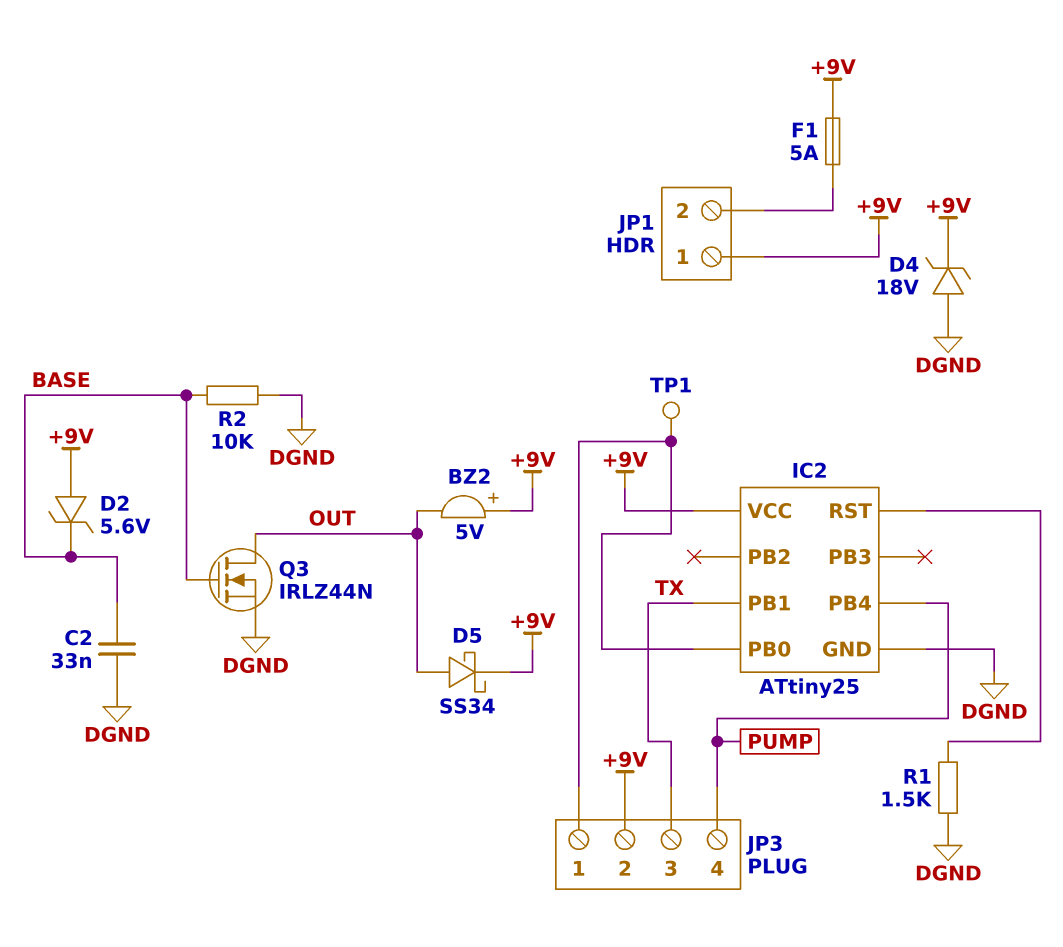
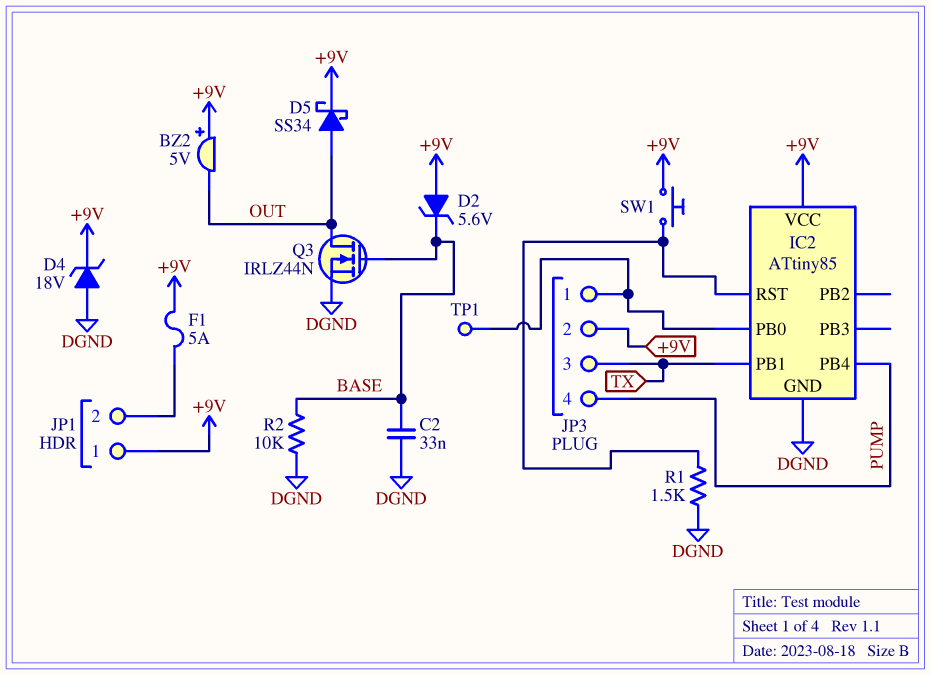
IC2: ATtiny25 -> ATtiny85
SW1: none -> button (+9V, IC2/RST)

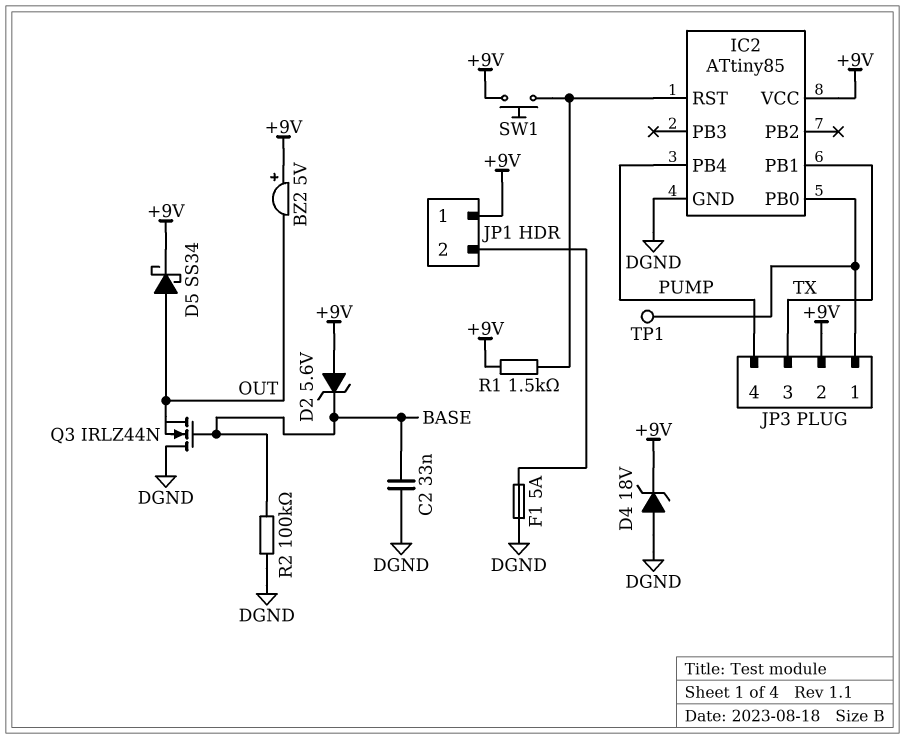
F1: 5A (+9V, JP1/2) -> 5A (DGND, JP1/2)
Q3: NMOS IRLZ44N (G BASE, D OUT, S DGND) -> NMOS IRLZ44N (G BASE, D DGND, S OUT)
R1: 1.5k (DGND, IC2/RST) -> 1.5k (+9V, IC2/RST)
R2: 10k (BASE, DGND) -> 100k (BASE, DGND)

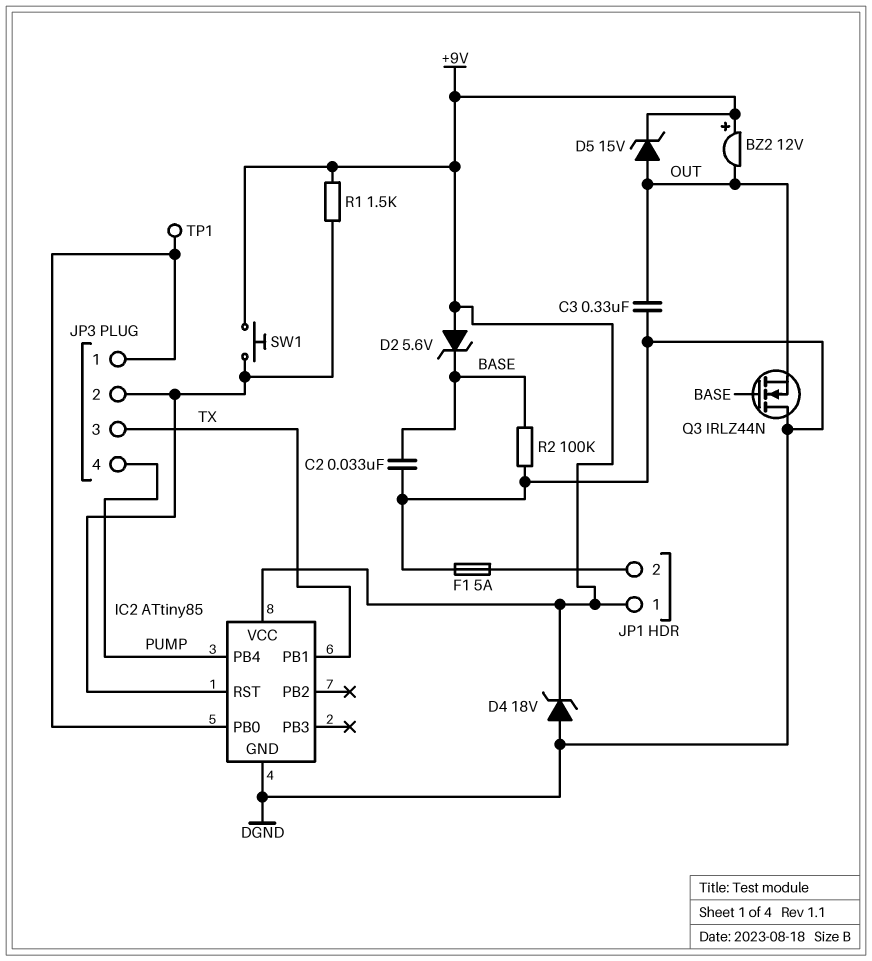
BZ2: buzzer 5V (plus +9V, minus OUT) -> buzzer 12V (plus +9V, minus OUT)
C3: none -> 330nF (DGND, OUT)
D5: schottky SS34 (A OUT, K +9V) -> zener 15V (A OUT, K +9V)
JP3 pin 2: +9V -> IC2/RST

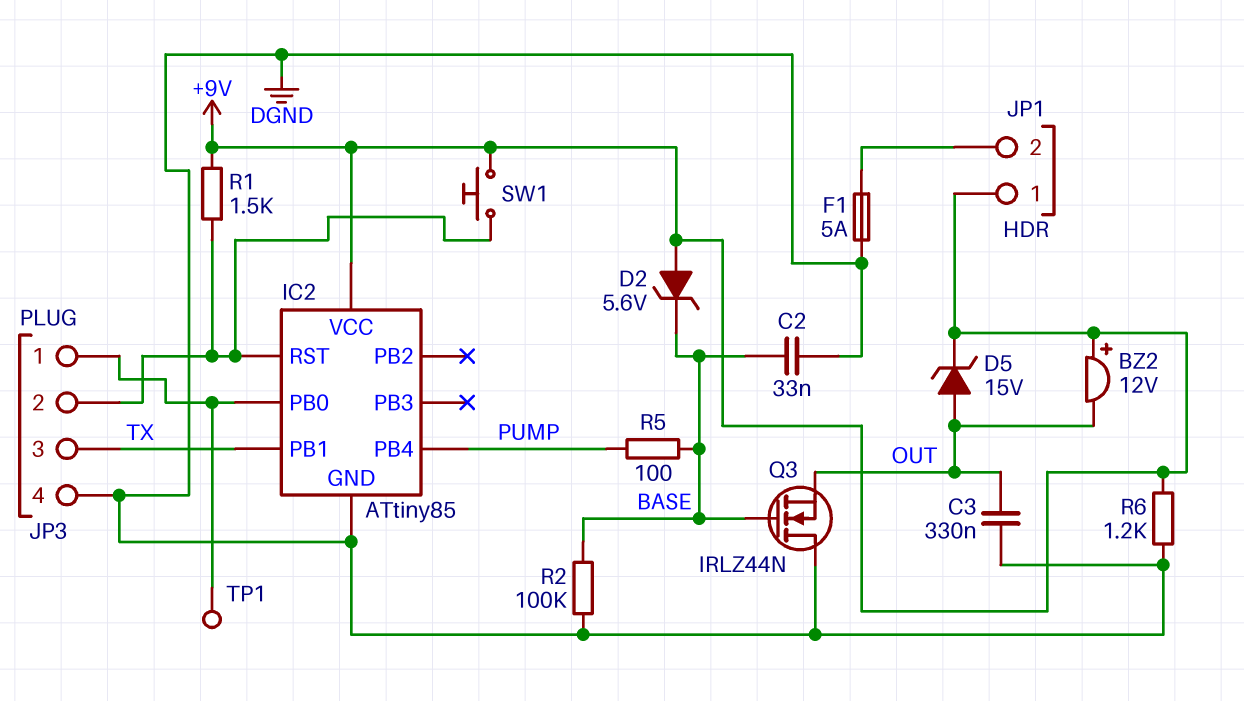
D4: zener 18V (A DGND, K +9V) -> none
JP3 pin 4: PUMP -> DGND
R5: none -> 100 (BASE, PUMP)
R6: none -> 1.2k (+9V, DGND)

